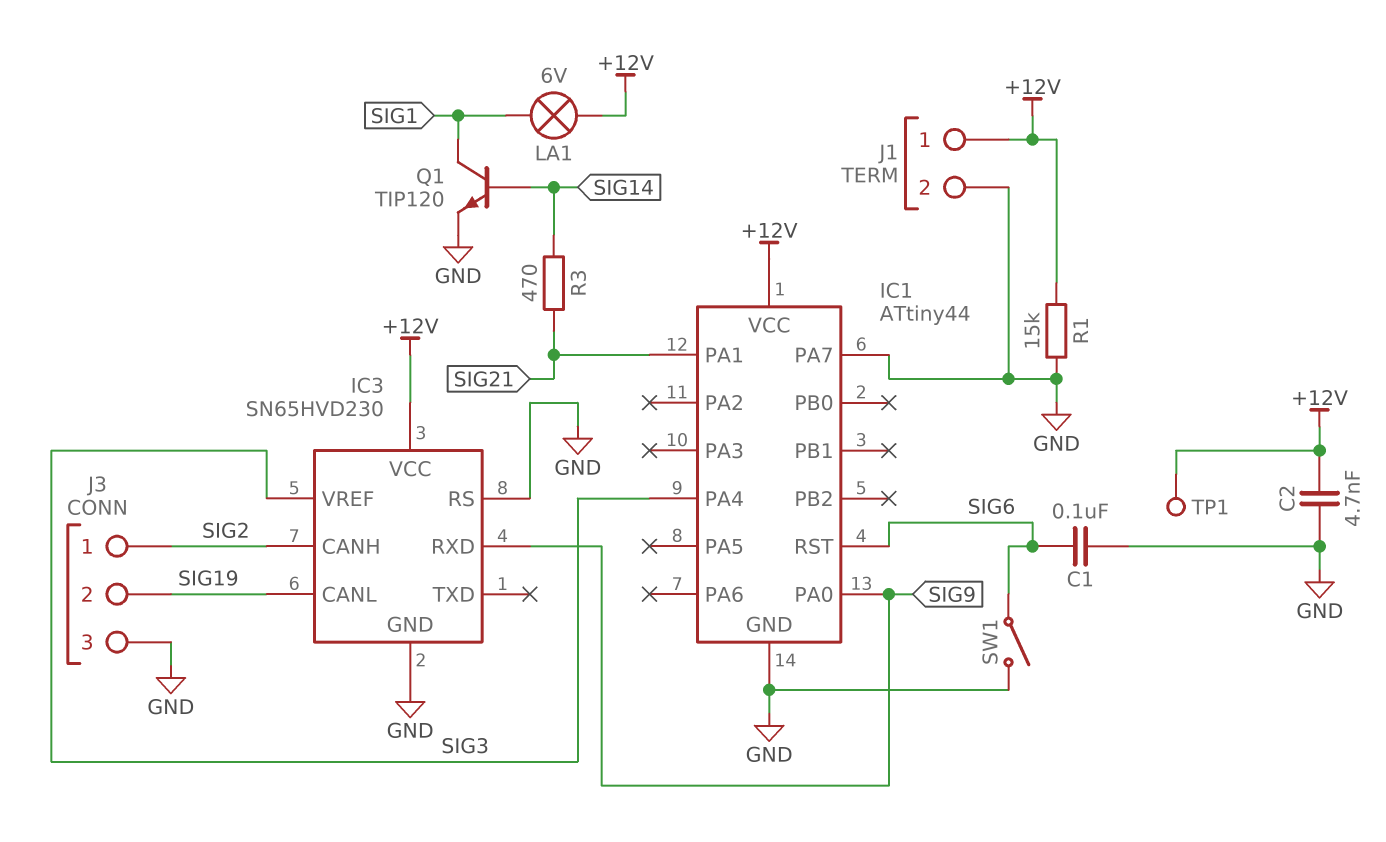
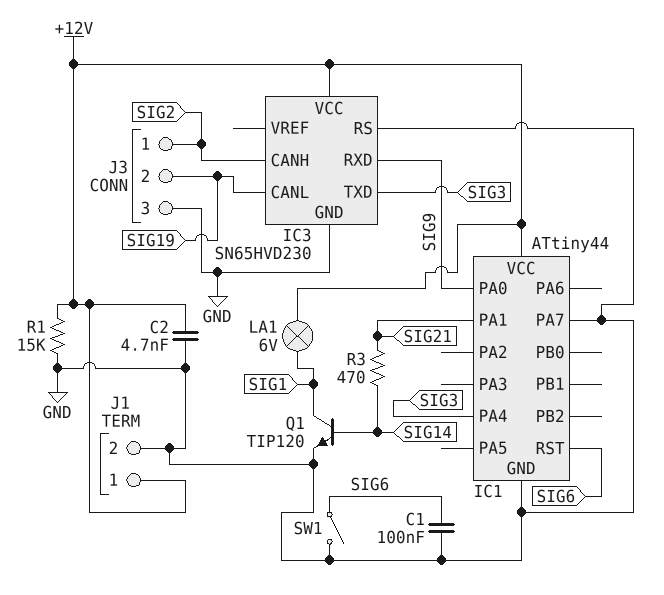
IC3 pin TXD: none -> SIG3
IC3 pin VREF: SIG3 -> none
TP1: test point (+12V) -> none

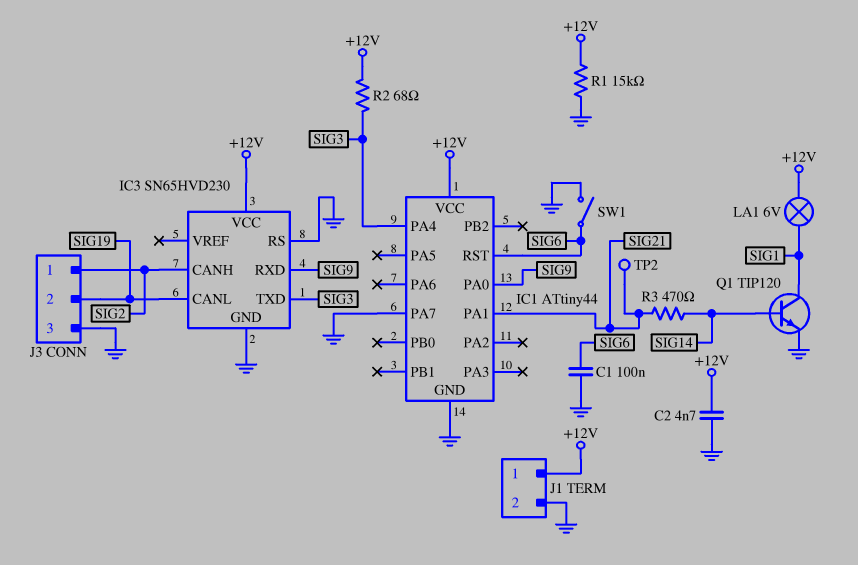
R2: none -> 68 (+12V, SIG3)
TP2: none -> test point (SIG21)

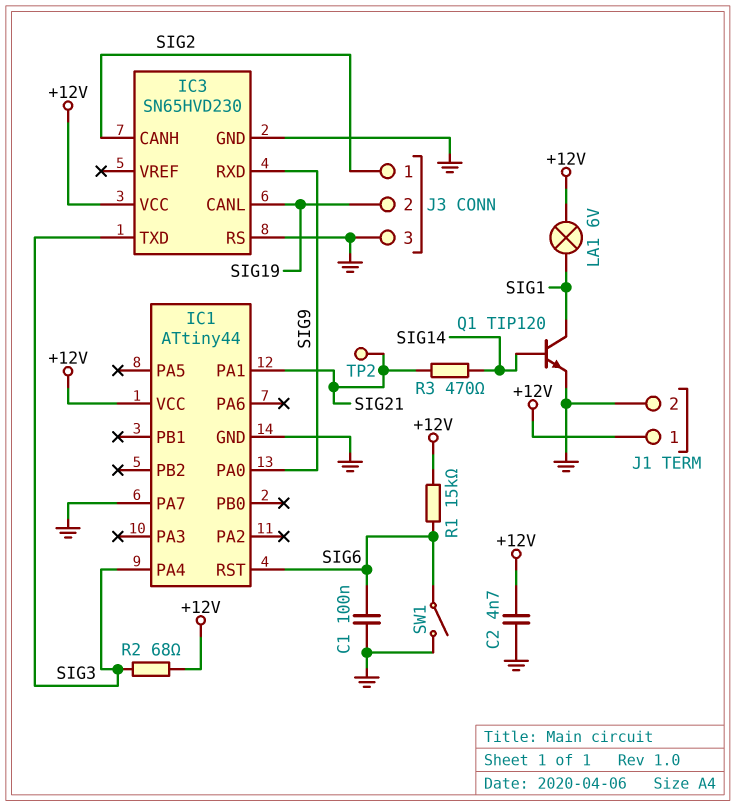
R1: 15k (+12V, GND) -> 15k (+12V, SIG6)

